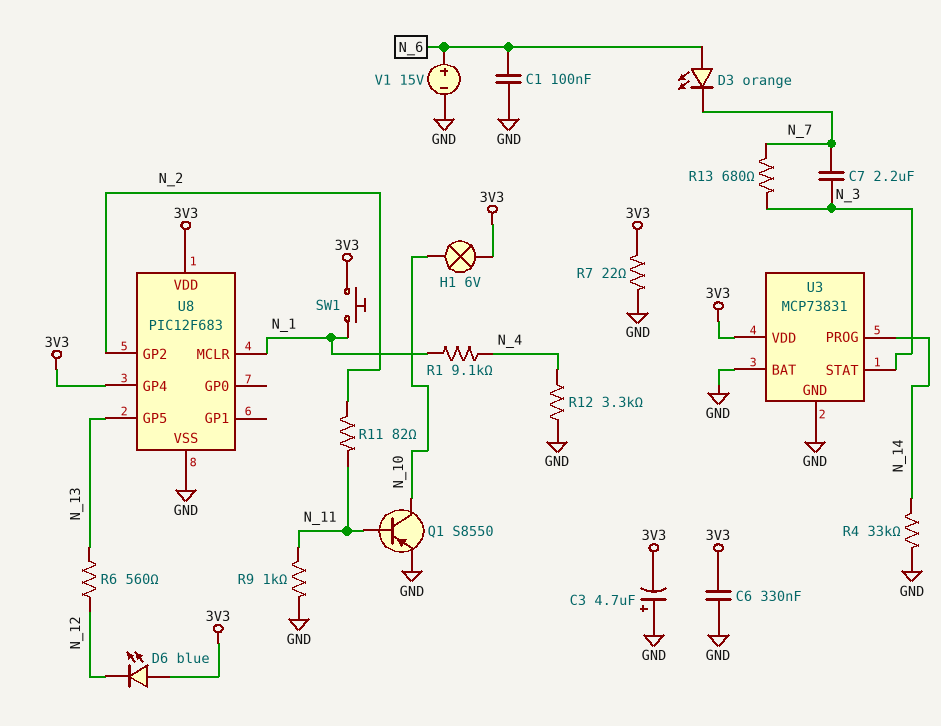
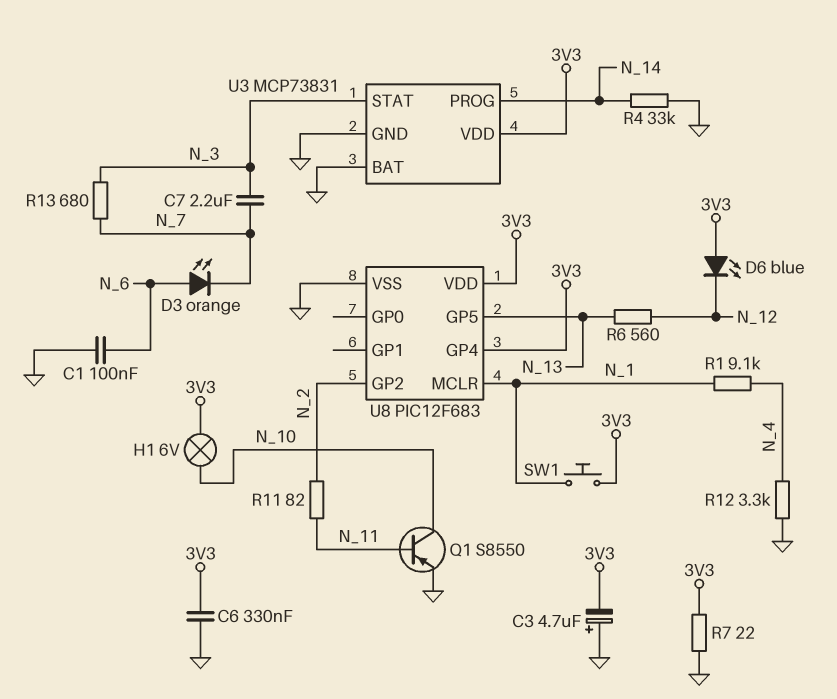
R9: 1k (GND, N_11) -> none
V1: 15V (plus N_6, minus GND) -> none

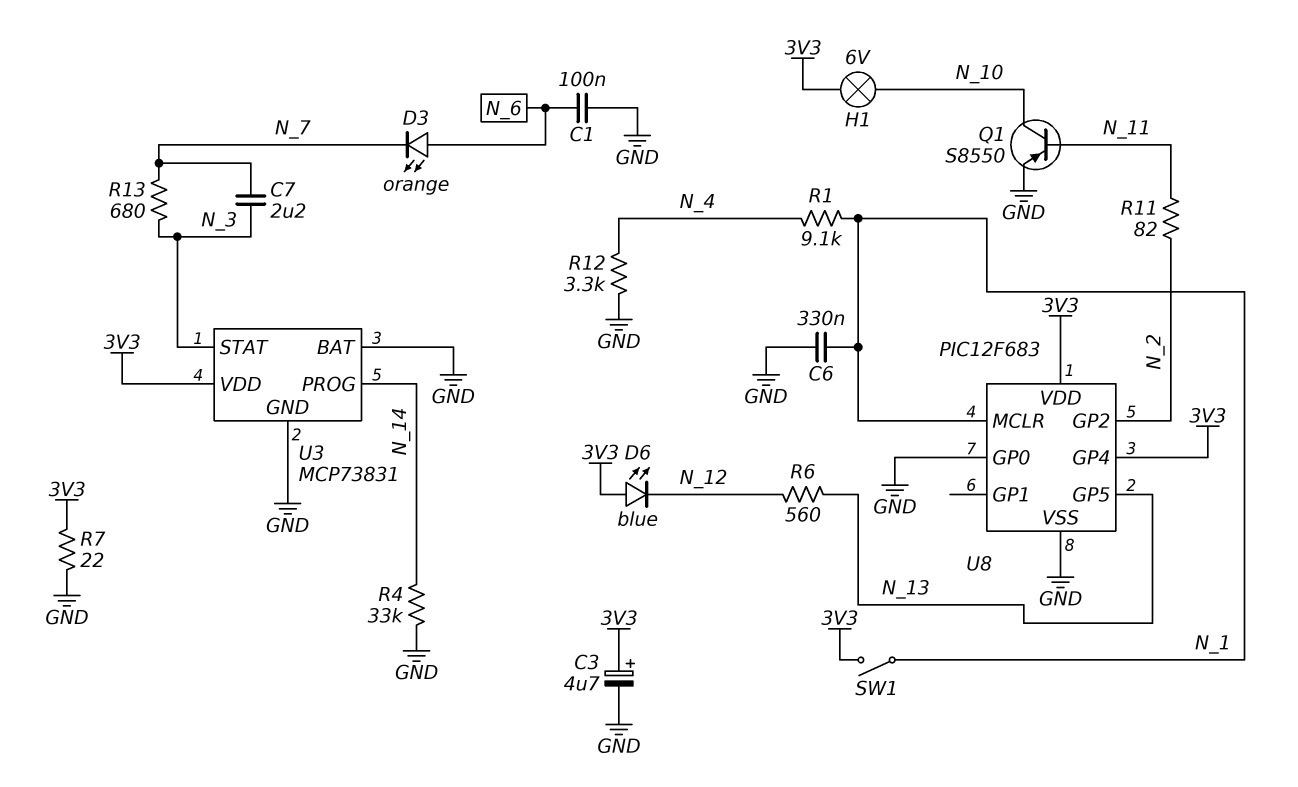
C3: 4.7uF (plus GND, minus 3V3) -> 4.7uF (plus 3V3, minus GND)
C6: 330nF (3V3, GND) -> 330nF (GND, N_1)
SW1: button (3V3, N_1) -> switch (3V3, N_1)
U8 pin GP0: none -> GND

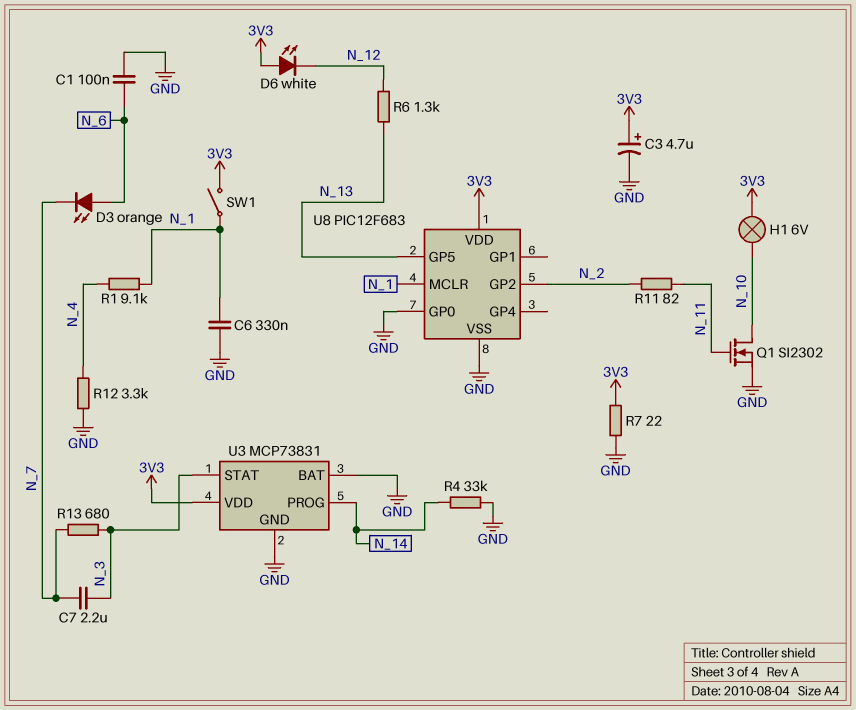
D6: LED blue (A 3V3, K N_12) -> LED white (A 3V3, K N_12)
Q1: PNP S8550 (B N_11, C N_10, E GND) -> NMOS SI2302 (G N_11, D N_10, S GND)
R6: 560 (N_12, N_13) -> 1.3k (N_12, N_13)
U8 pin GP4: 3V3 -> none

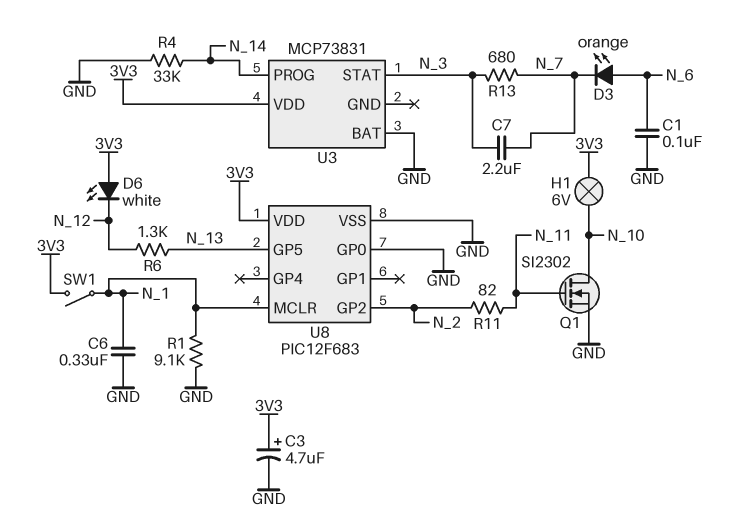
R1: 9.1k (N_1, N_4) -> 9.1k (GND, N_1)
R7: 22 (3V3, GND) -> none
R12: 3.3k (GND, N_4) -> none
U3 pin GND: GND -> none

